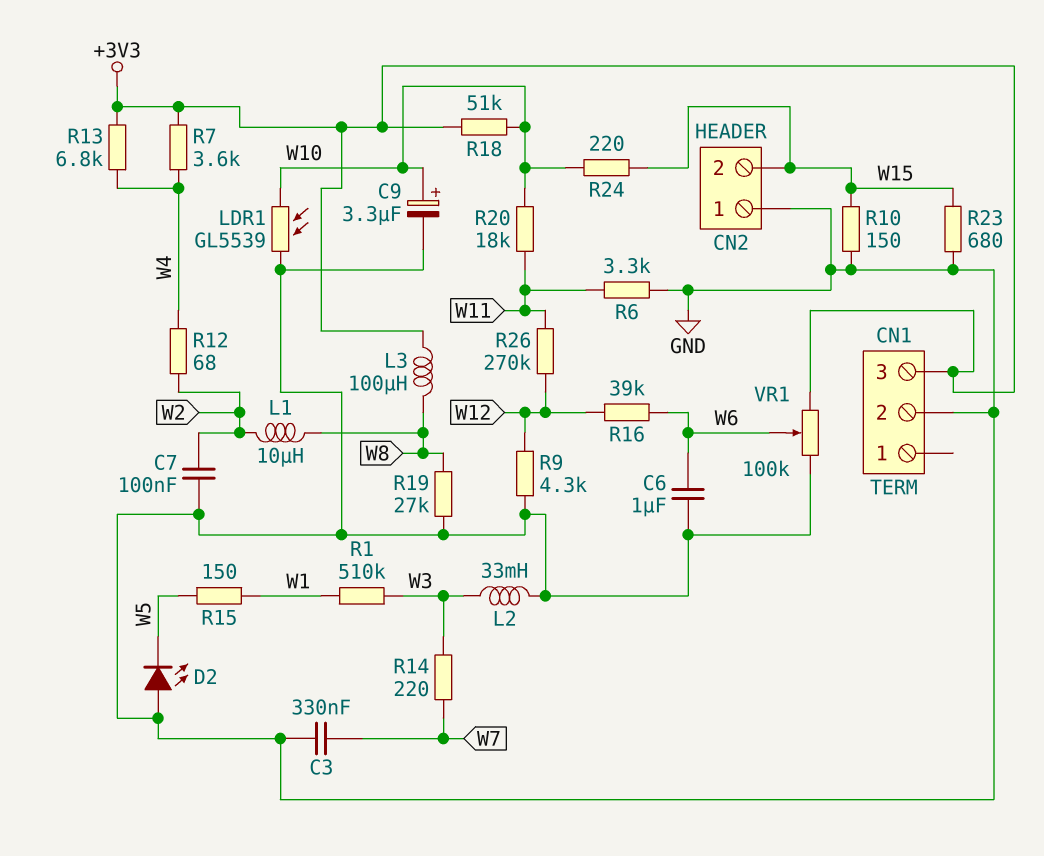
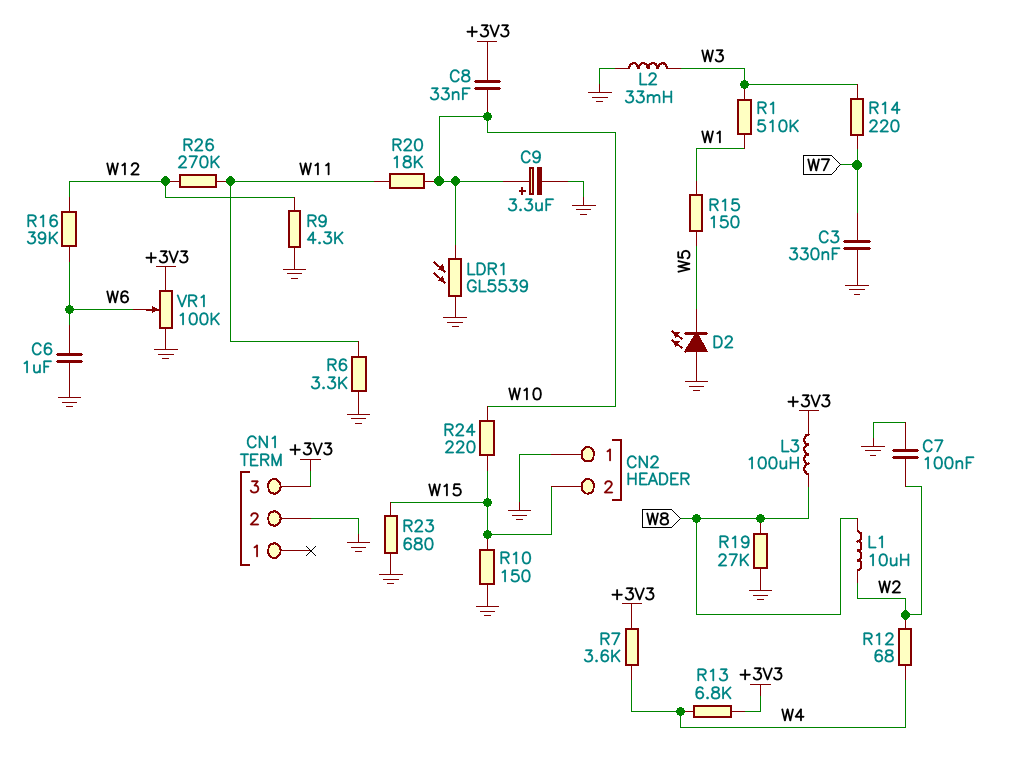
C8: none -> 33nF (+3V3, W10)
R18: 51k (+3V3, W10) -> none

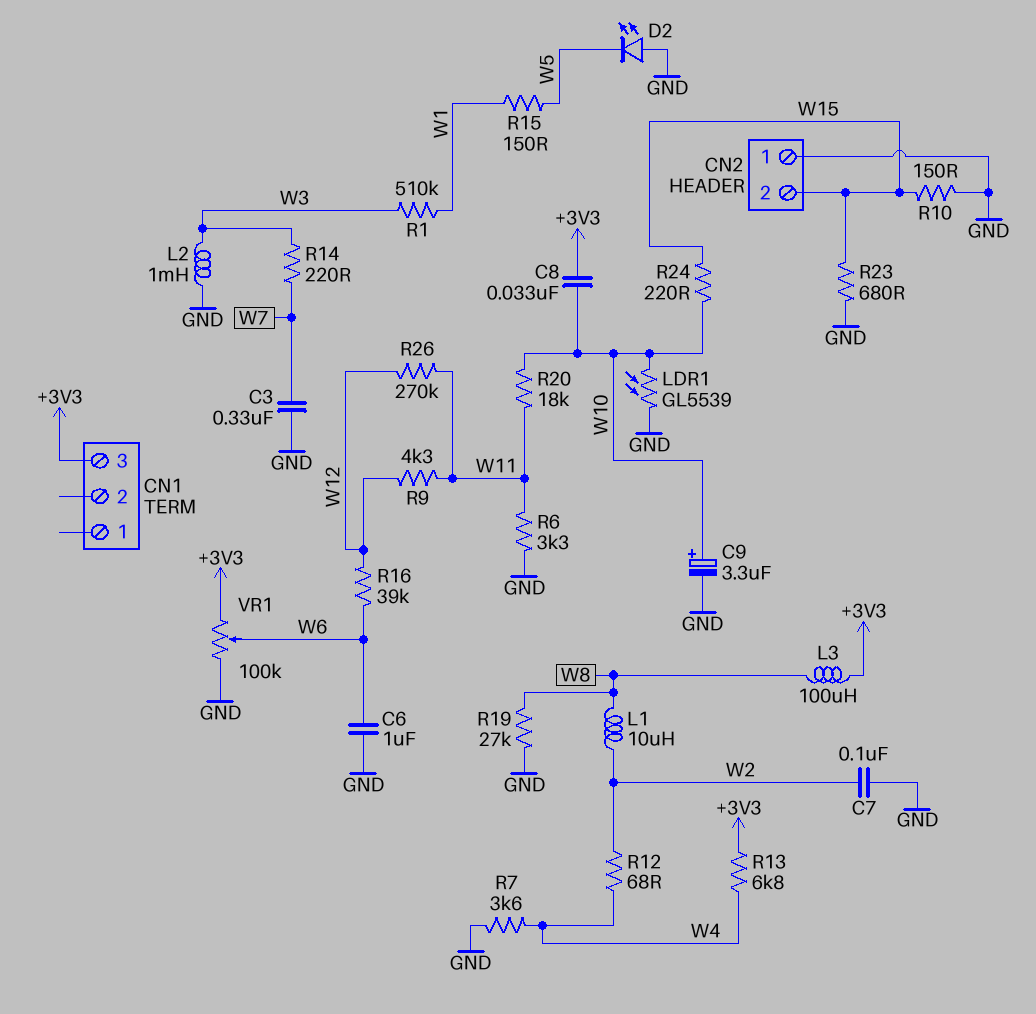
CN1 pin 2: GND -> none
L2: 33mH (GND, W3) -> 1mH (GND, W3)
R7: 3.6k (+3V3, W4) -> 3.6k (GND, W4)
R9: 4.3k (GND, W12) -> 4.3k (W11, W12)

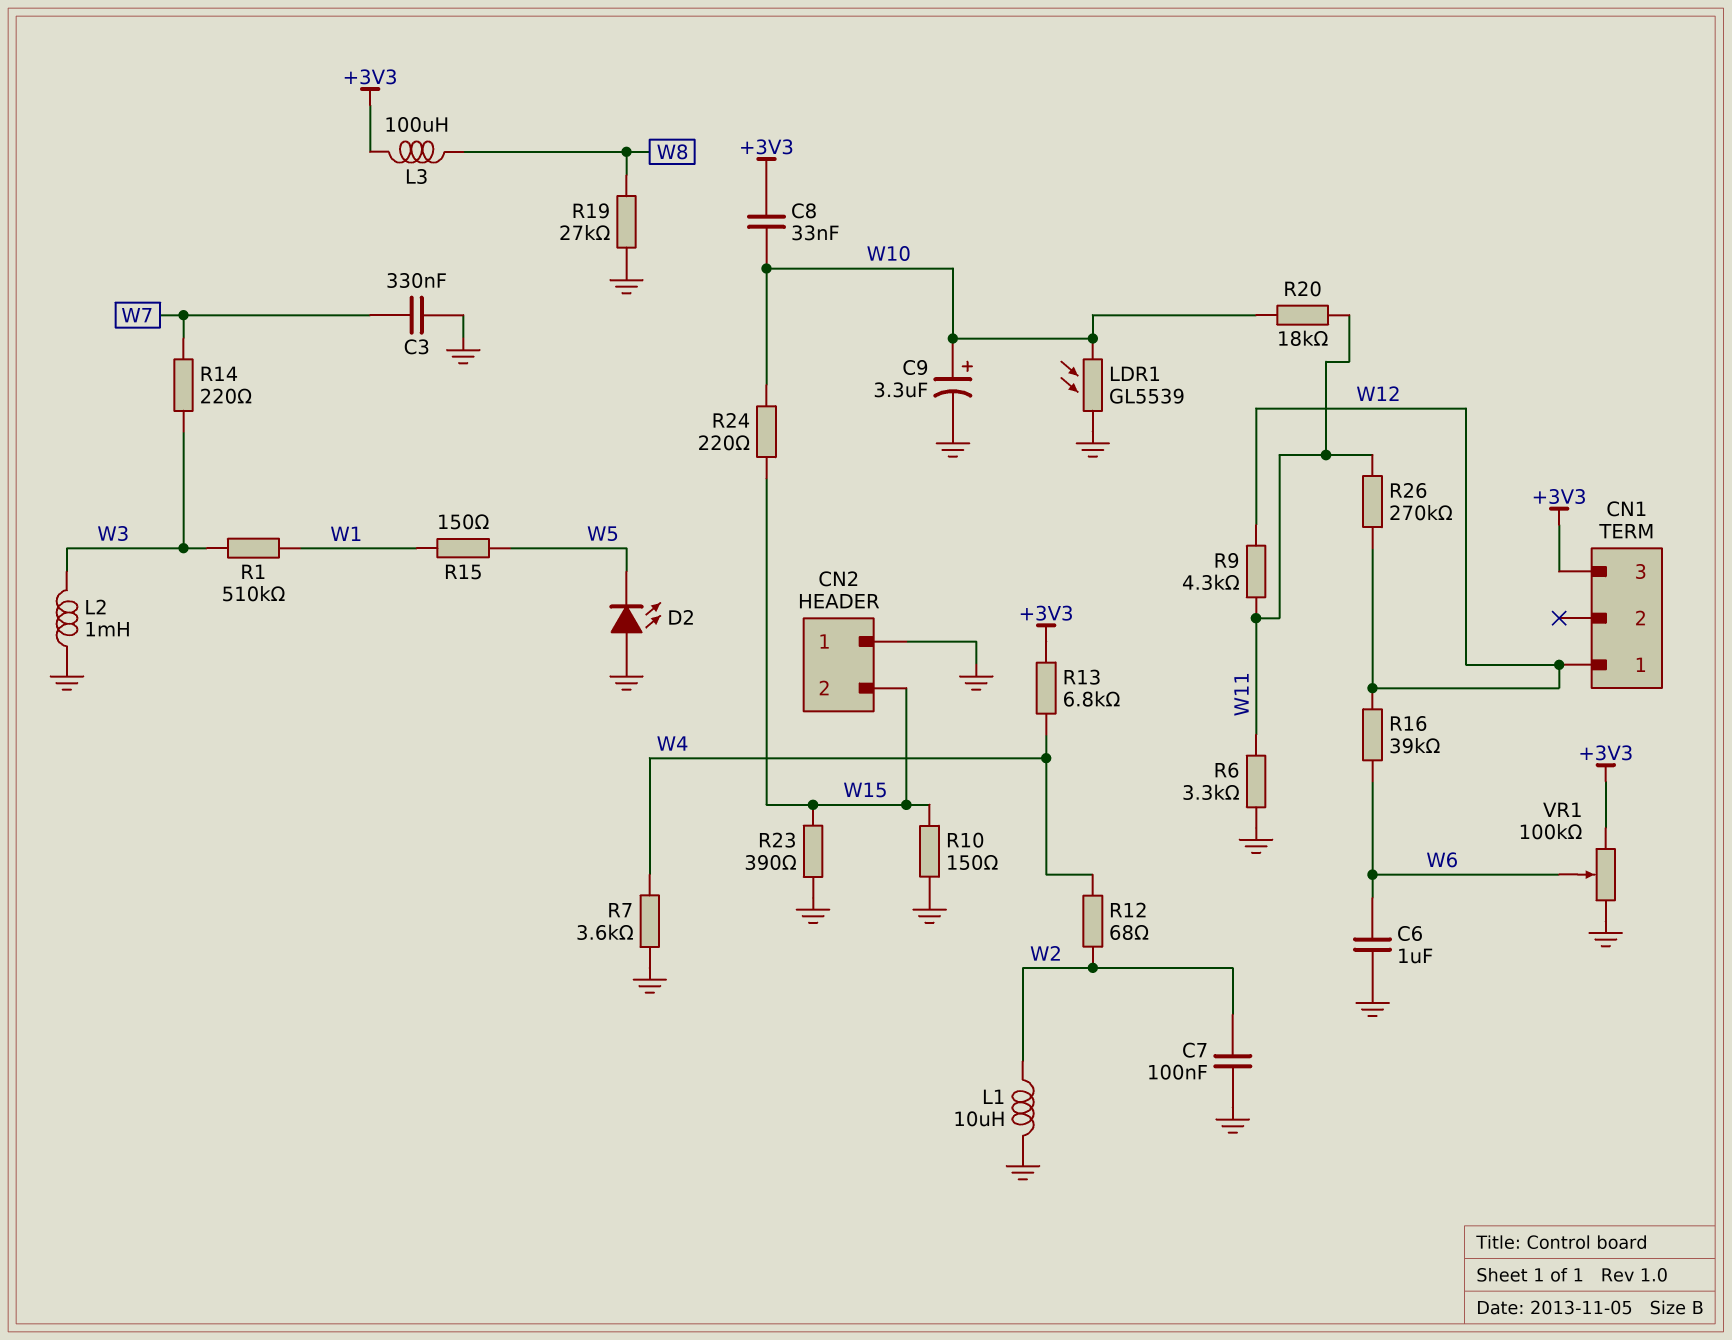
CN1 pin 1: none -> W12
L1: 10uH (W2, W8) -> 10uH (GND, W2)
R23: 680 (GND, W15) -> 390 (GND, W15)

